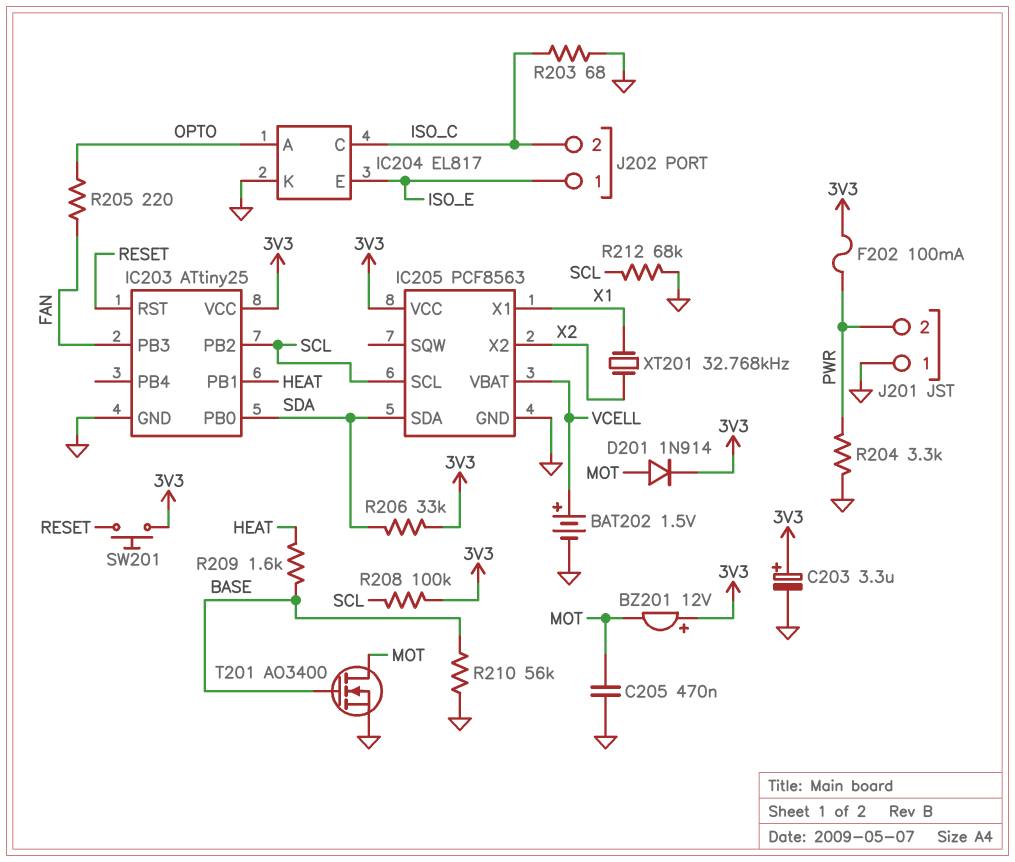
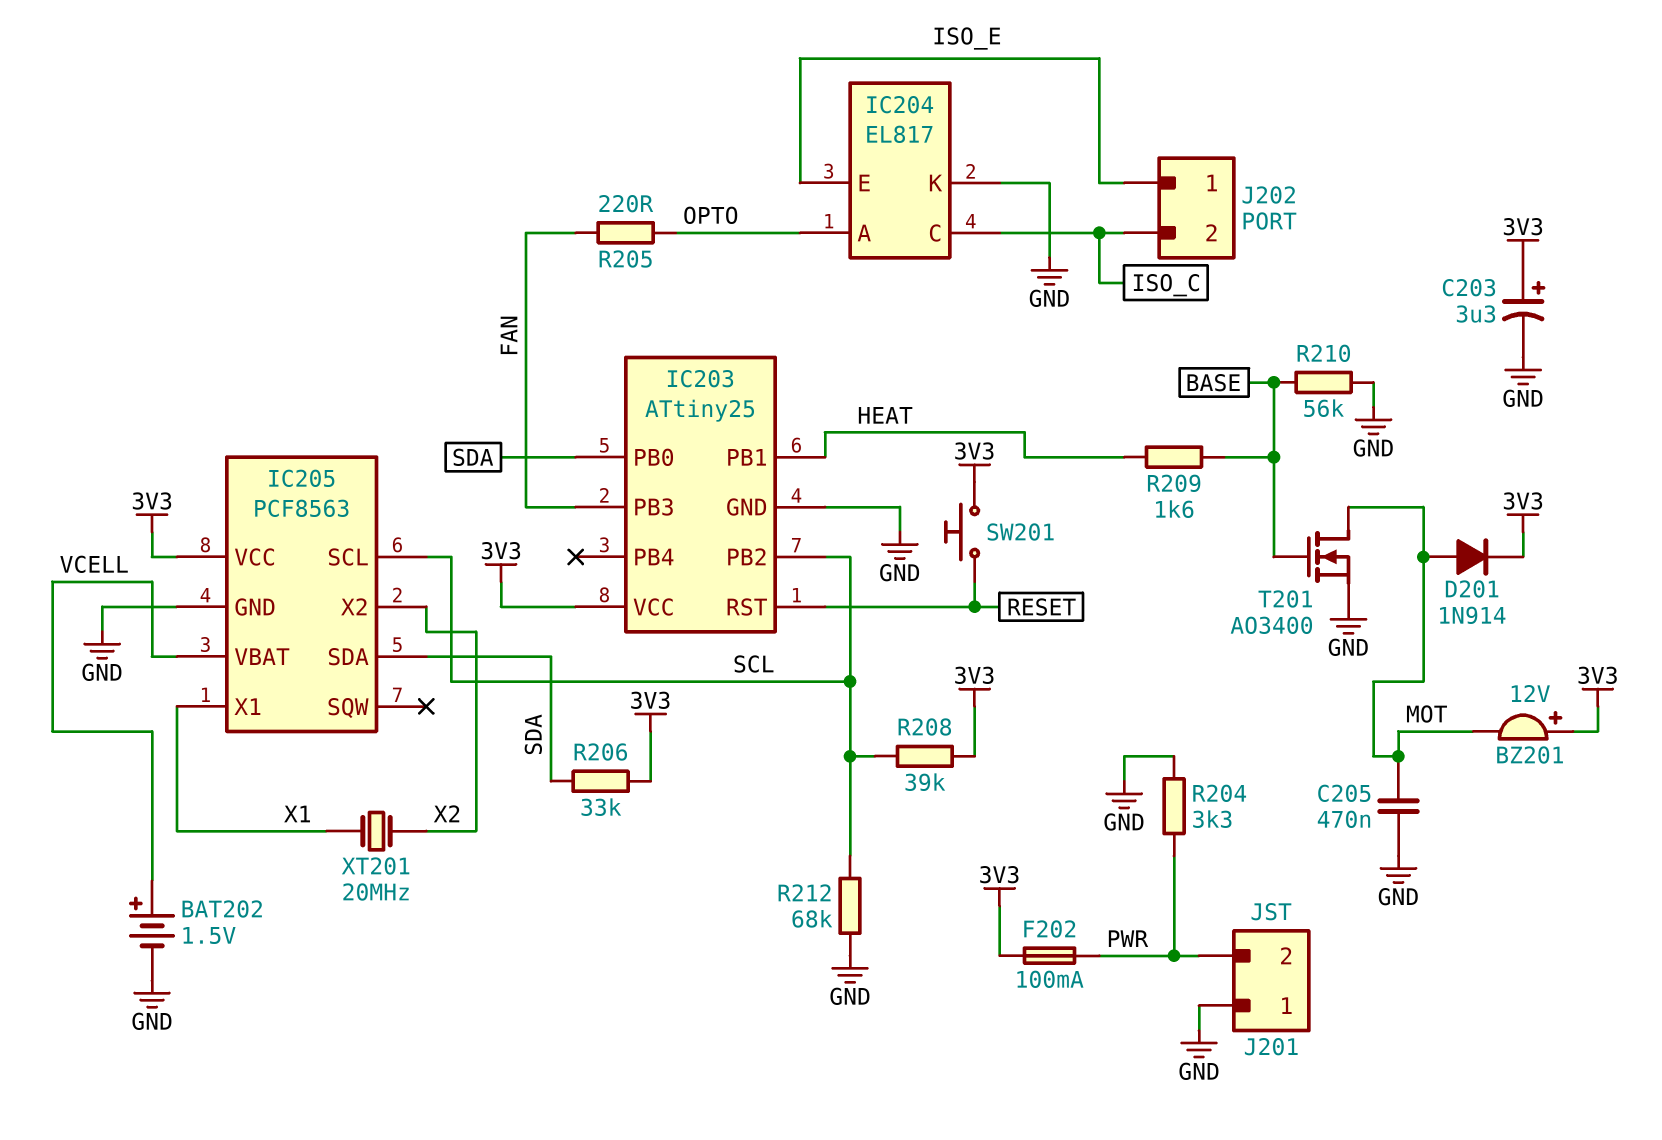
R203: 68 (GND, ISO_C) -> none
R208: 100k (3V3, SCL) -> 39k (3V3, SCL)
XT201: 32.768kHz (X1, X2) -> 20MHz (X1, X2)

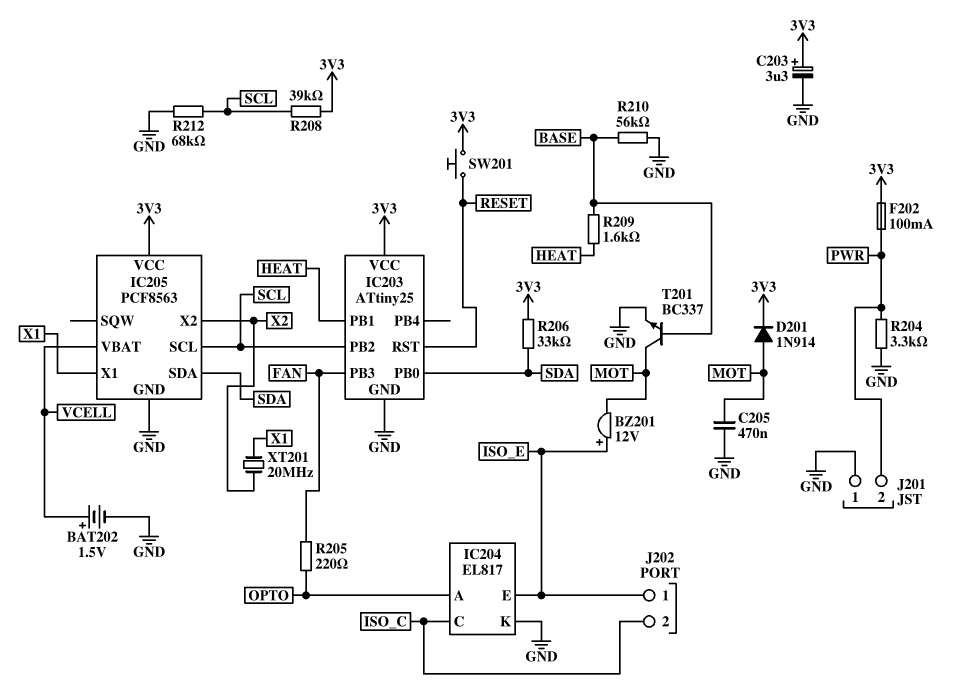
BZ201: buzzer 12V (plus 3V3, minus MOT) -> buzzer 12V (plus ISO_E, minus MOT)
T201: NMOS AO3400 (G BASE, D MOT, S GND) -> NPN BC337 (B BASE, C MOT, E GND)

